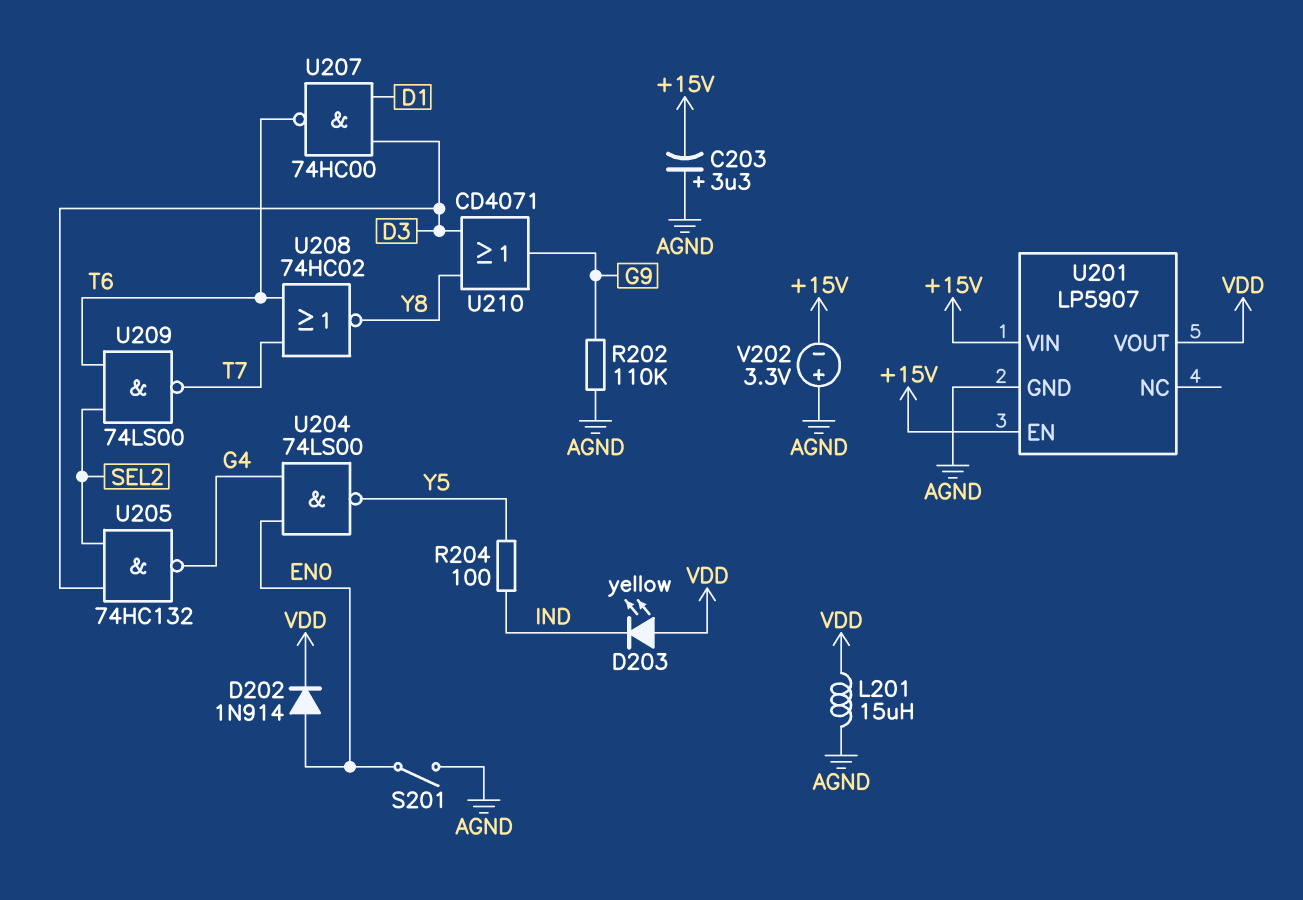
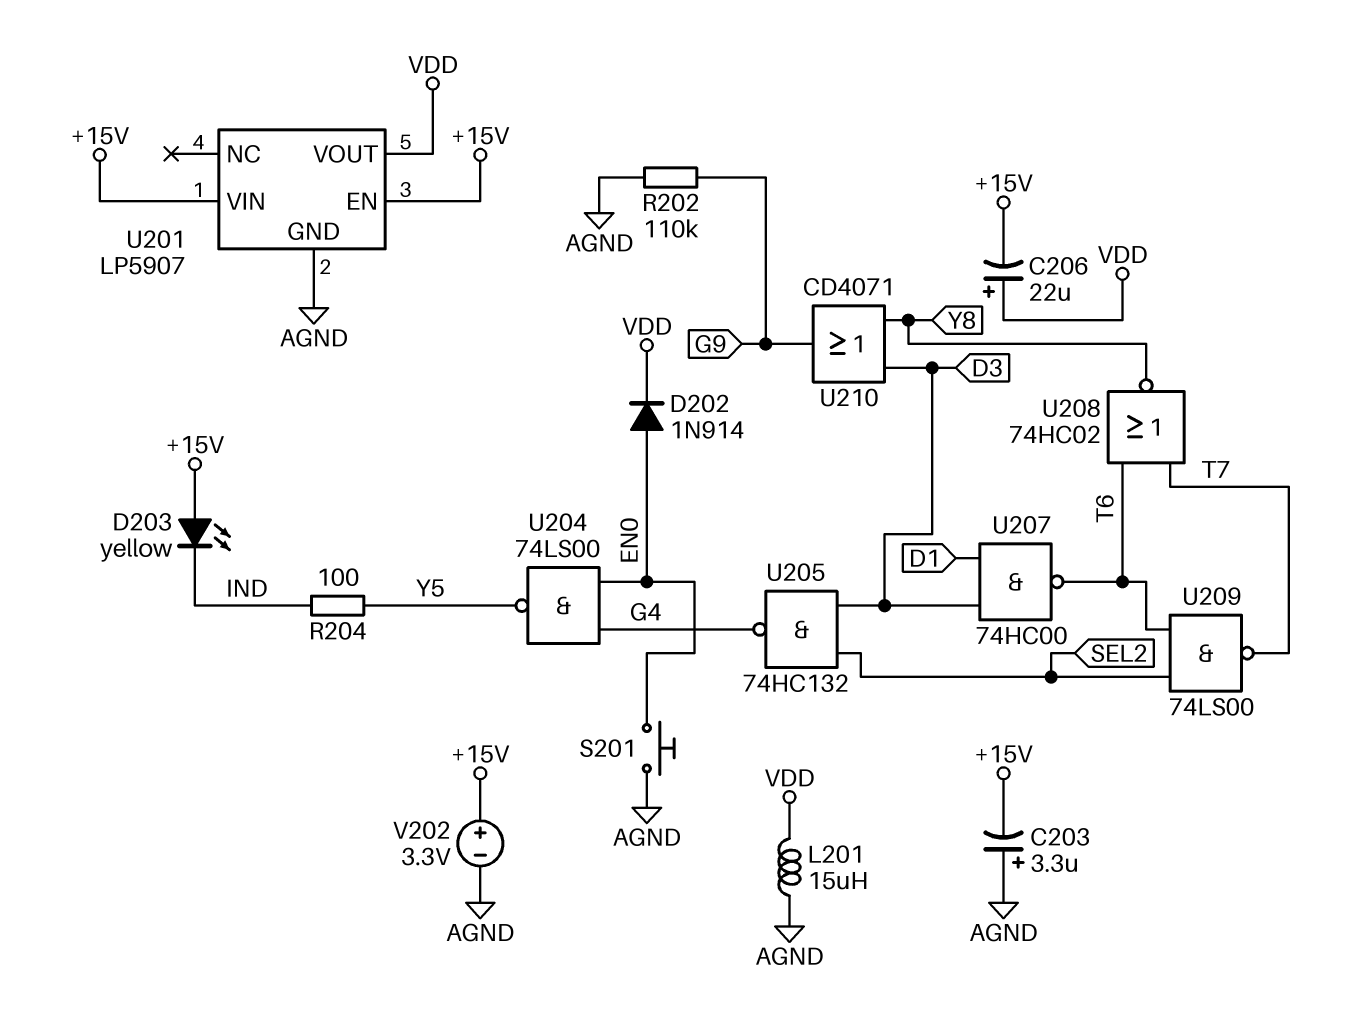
C206: none -> 22uF (plus VDD, minus +15V)
D203: LED yellow (A VDD, K IND) -> LED yellow (A +15V, K IND)
S201: switch (AGND, EN0) -> button (AGND, EN0)
V202: 3.3V (plus AGND, minus +15V) -> 3.3V (plus +15V, minus AGND)

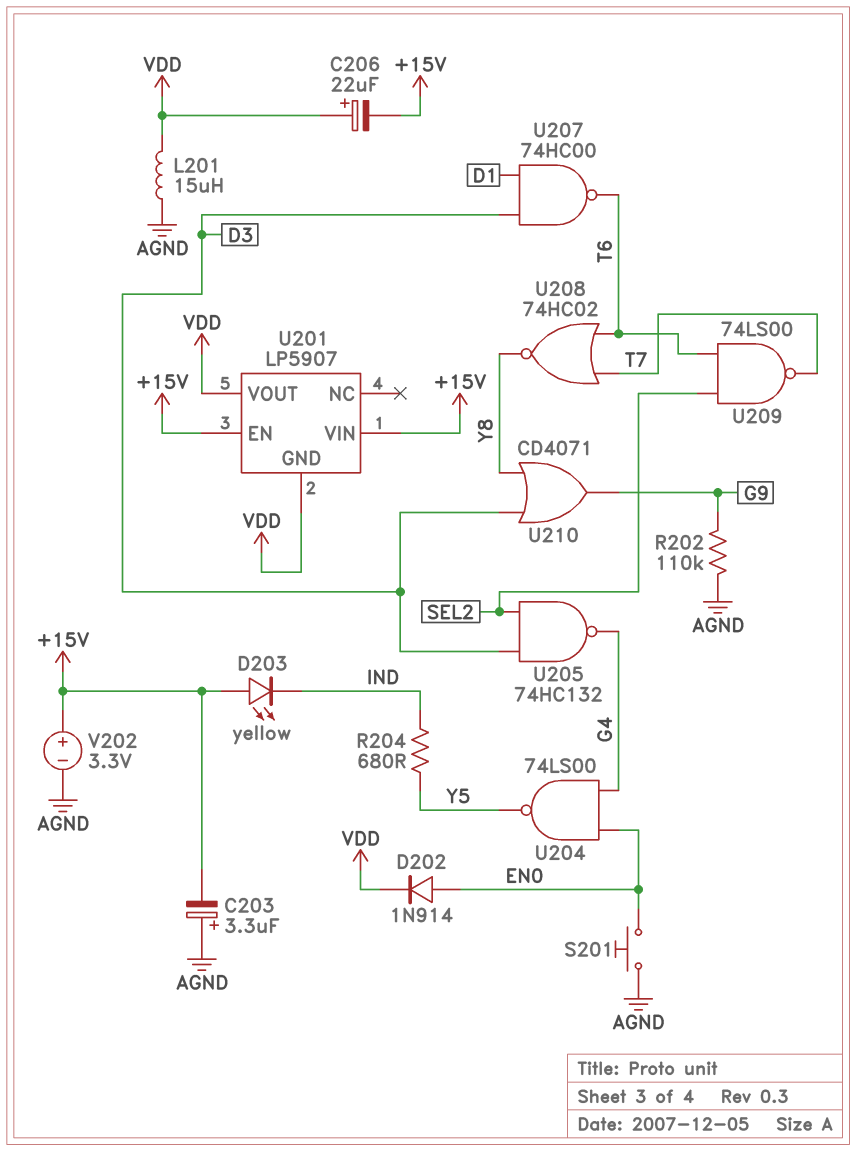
R204: 100 (IND, Y5) -> 680 (IND, Y5)
U201 pin GND: AGND -> VDD

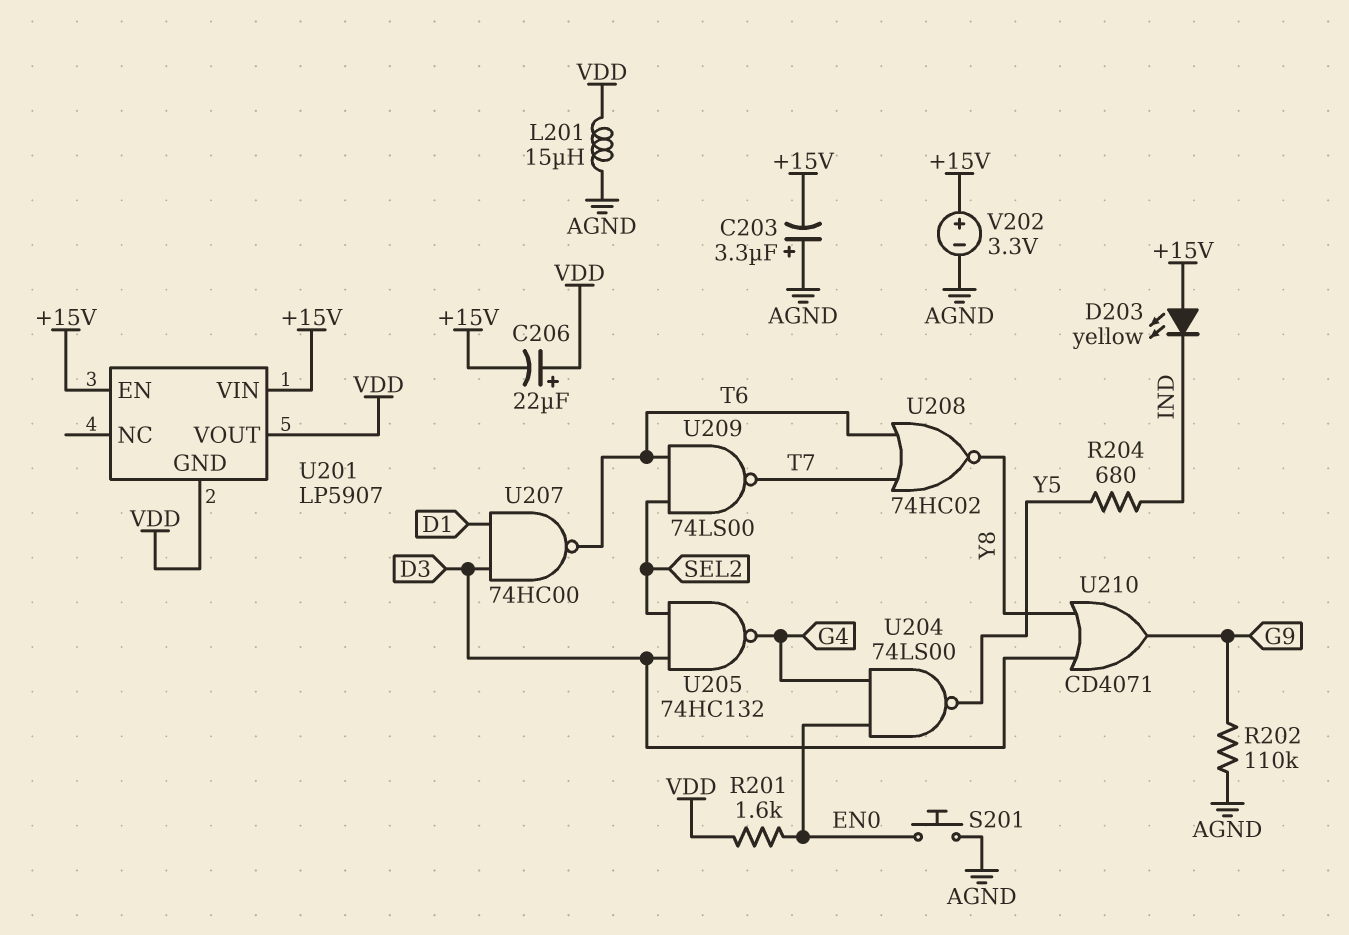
D202: diode 1N914 (A EN0, K VDD) -> none
R201: none -> 1.6k (EN0, VDD)

